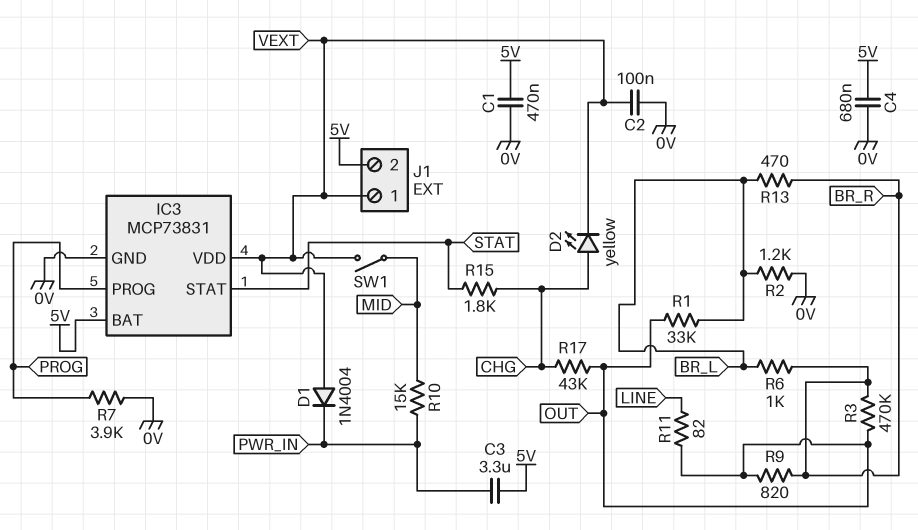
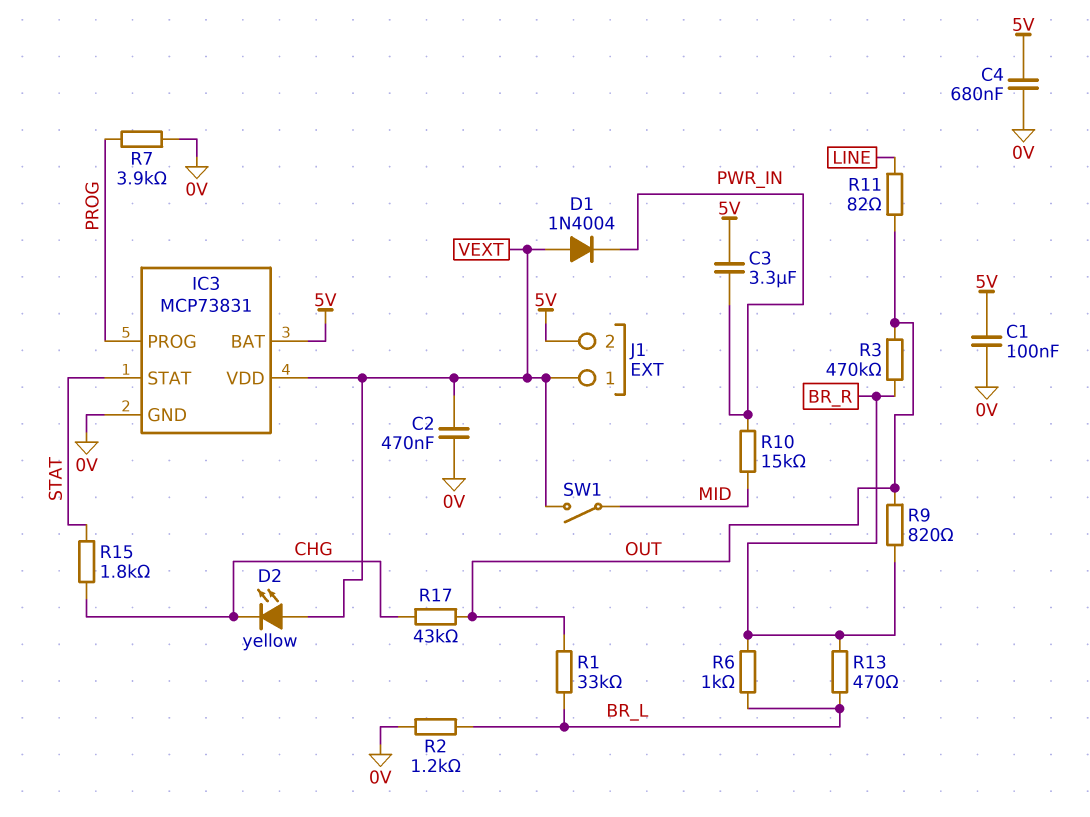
C1: 470nF (0V, 5V) -> 100nF (0V, 5V)
C2: 100nF (0V, VEXT) -> 470nF (0V, VEXT)
D2: LED yellow (A CHG, K VEXT) -> LED yellow (A VEXT, K CHG)

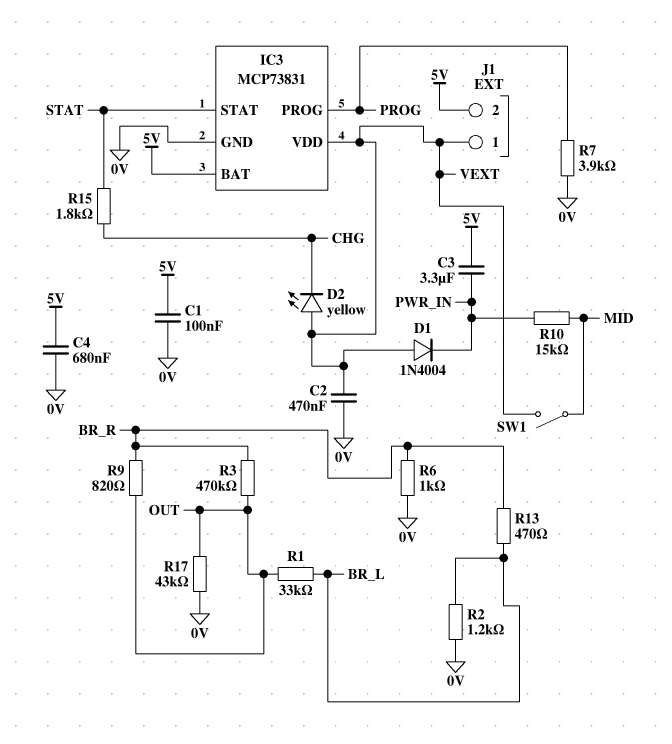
R6: 1k (BR_L, BR_R) -> 1k (0V, BR_R)
R11: 82 (LINE, OUT) -> none
R17: 43k (CHG, OUT) -> 43k (0V, OUT)

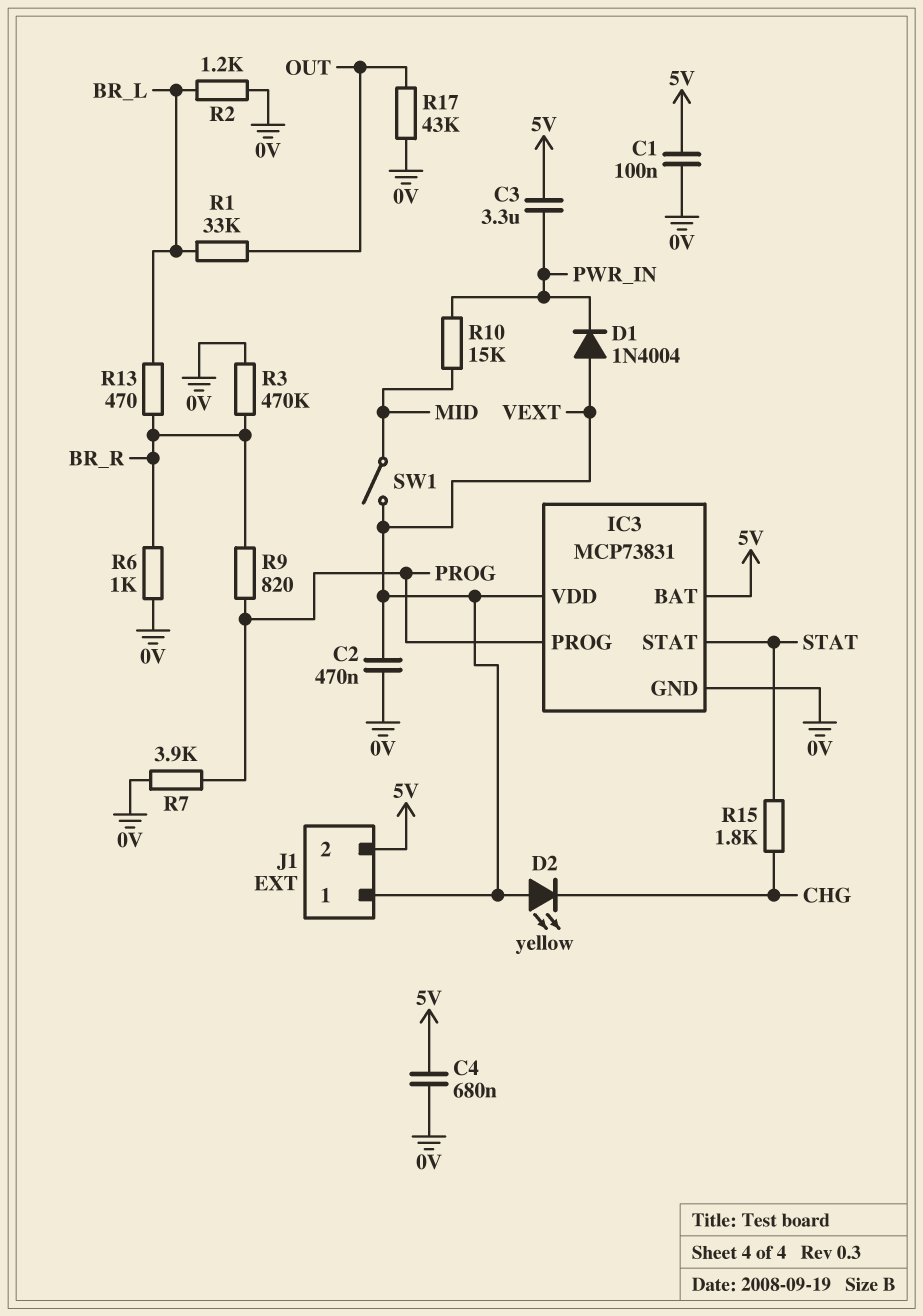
R3: 470k (BR_R, OUT) -> 470k (0V, BR_R)
R9: 820 (BR_R, OUT) -> 820 (BR_R, PROG)

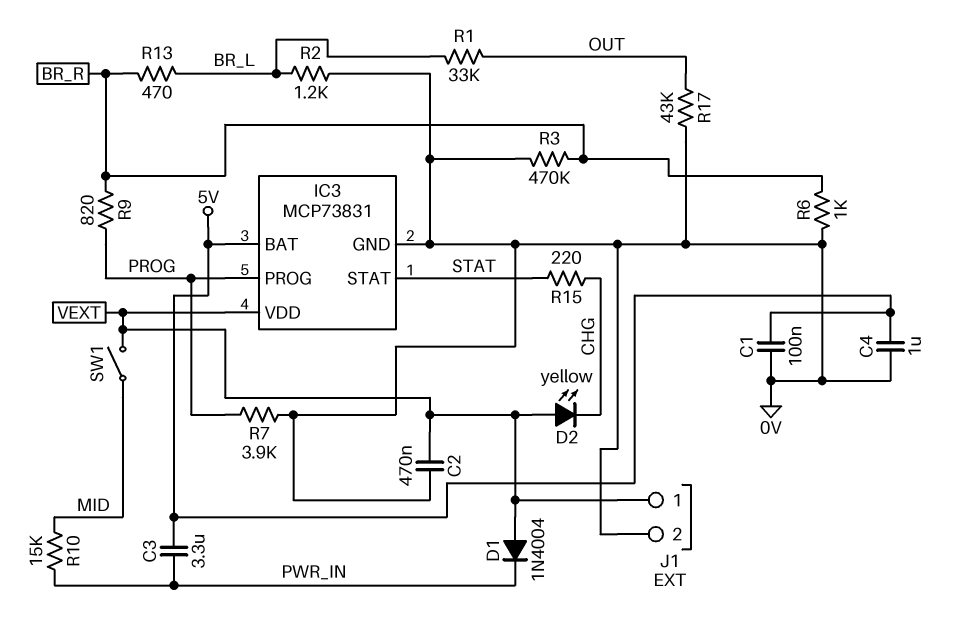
C4: 680nF (0V, 5V) -> 1uF (0V, 5V)
J1 pin 2: 5V -> 0V
R15: 1.8k (CHG, STAT) -> 220 (CHG, STAT)

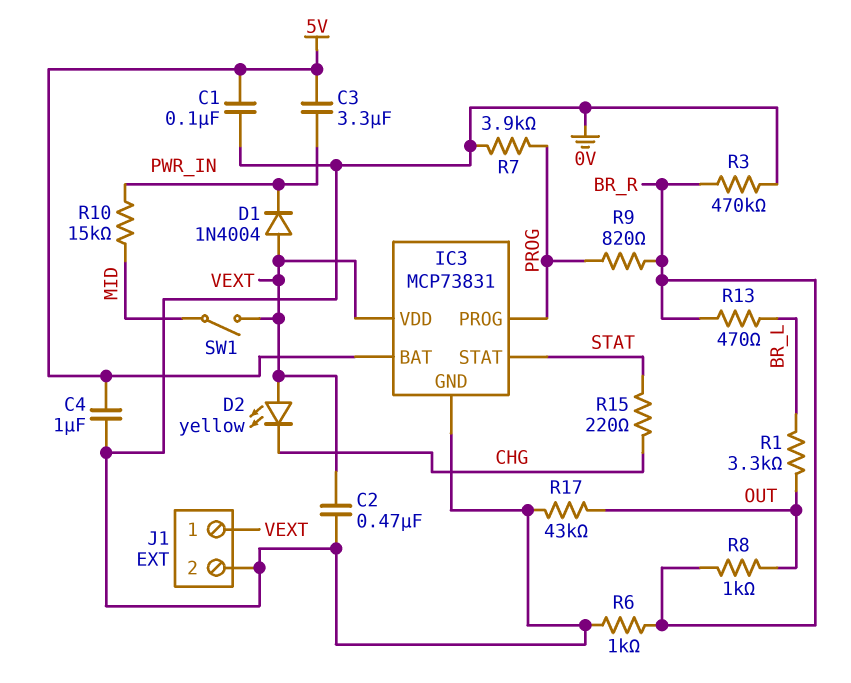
R1: 33k (BR_L, OUT) -> 3.3k (BR_L, OUT)
R2: 1.2k (0V, BR_L) -> none
R8: none -> 1k (BR_R, OUT)

